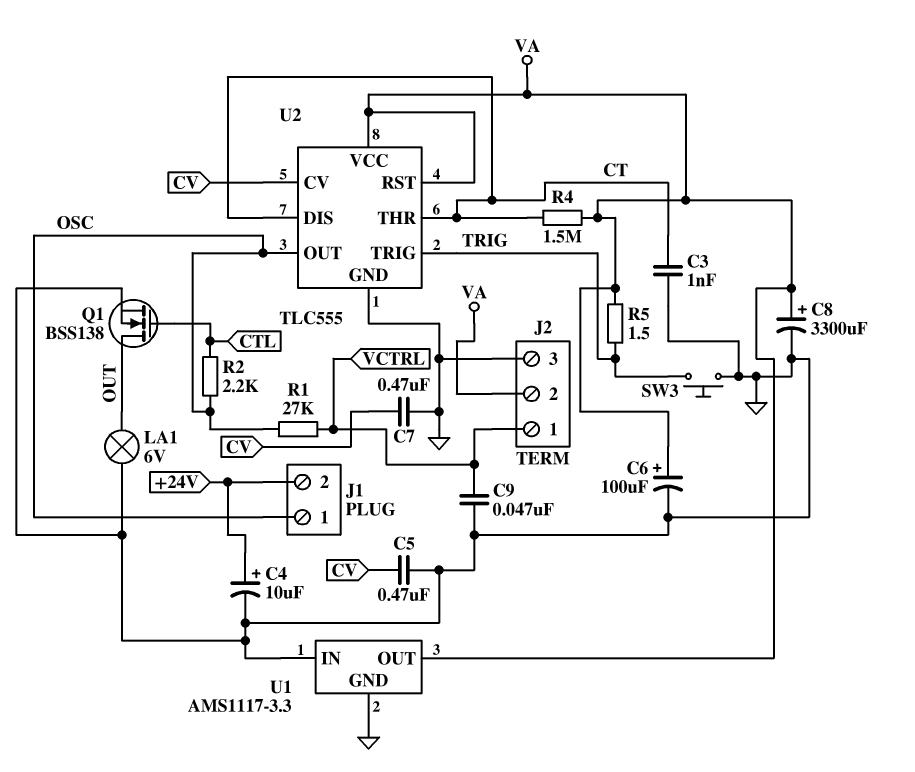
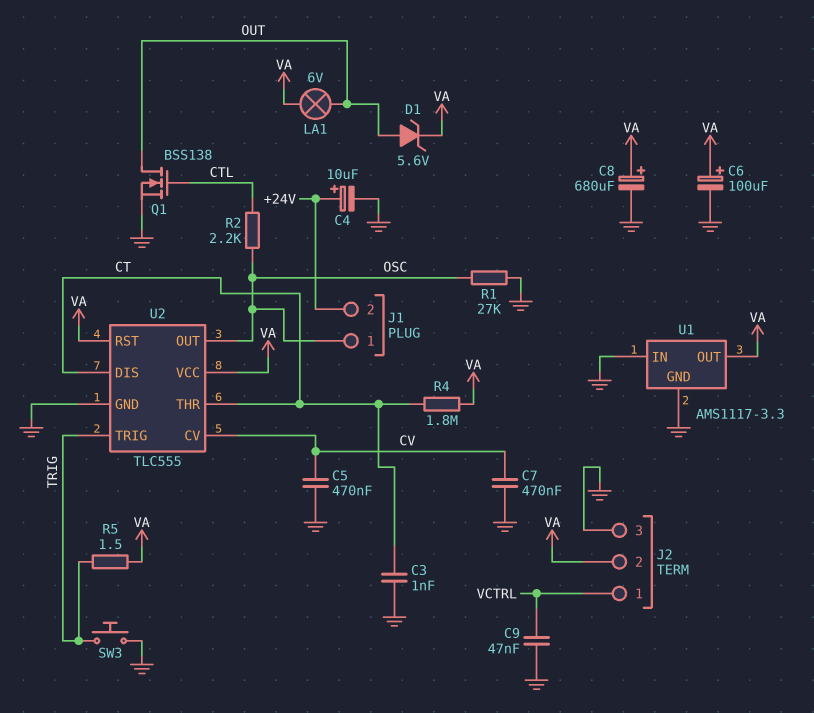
C8: 3300uF (plus VA, minus GND) -> 680uF (plus VA, minus GND)
D1: none -> zener 5.6V (A OUT, K VA)
LA1: lamp 6V (GND, OUT) -> lamp 6V (OUT, VA)
R1: 27k (OSC, VCTRL) -> 27k (GND, OSC)
R4: 1.5M (CT, VA) -> 1.8M (CT, VA)

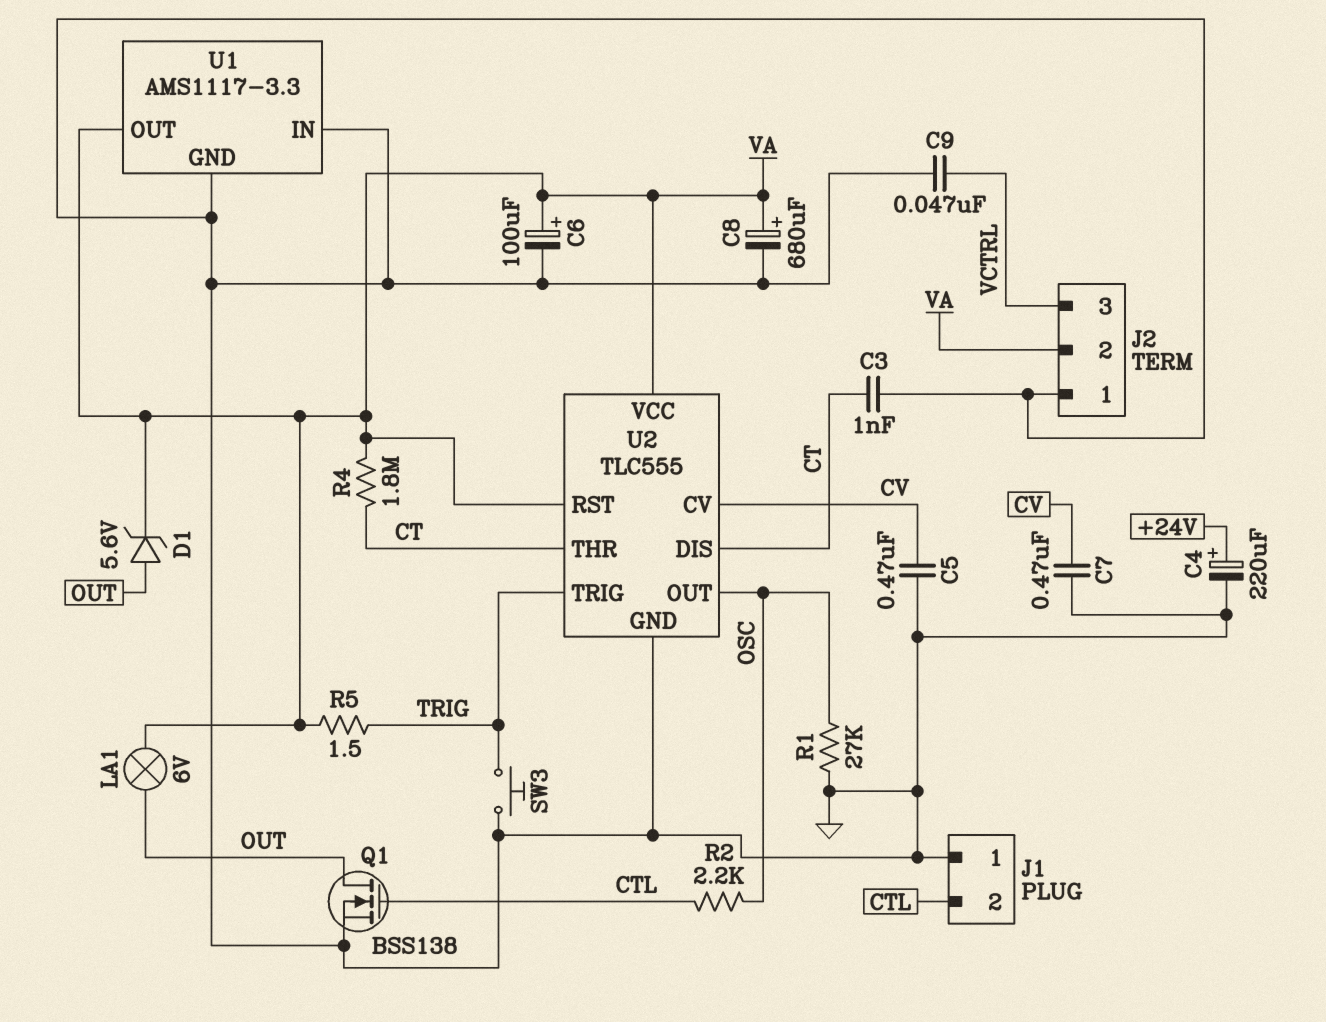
C4: 10uF (plus +24V, minus GND) -> 220uF (plus +24V, minus GND)
J1 pin 1: OSC -> GND
J1 pin 2: +24V -> CTL
J2 pin 1: VCTRL -> GND
J2 pin 3: GND -> VCTRL

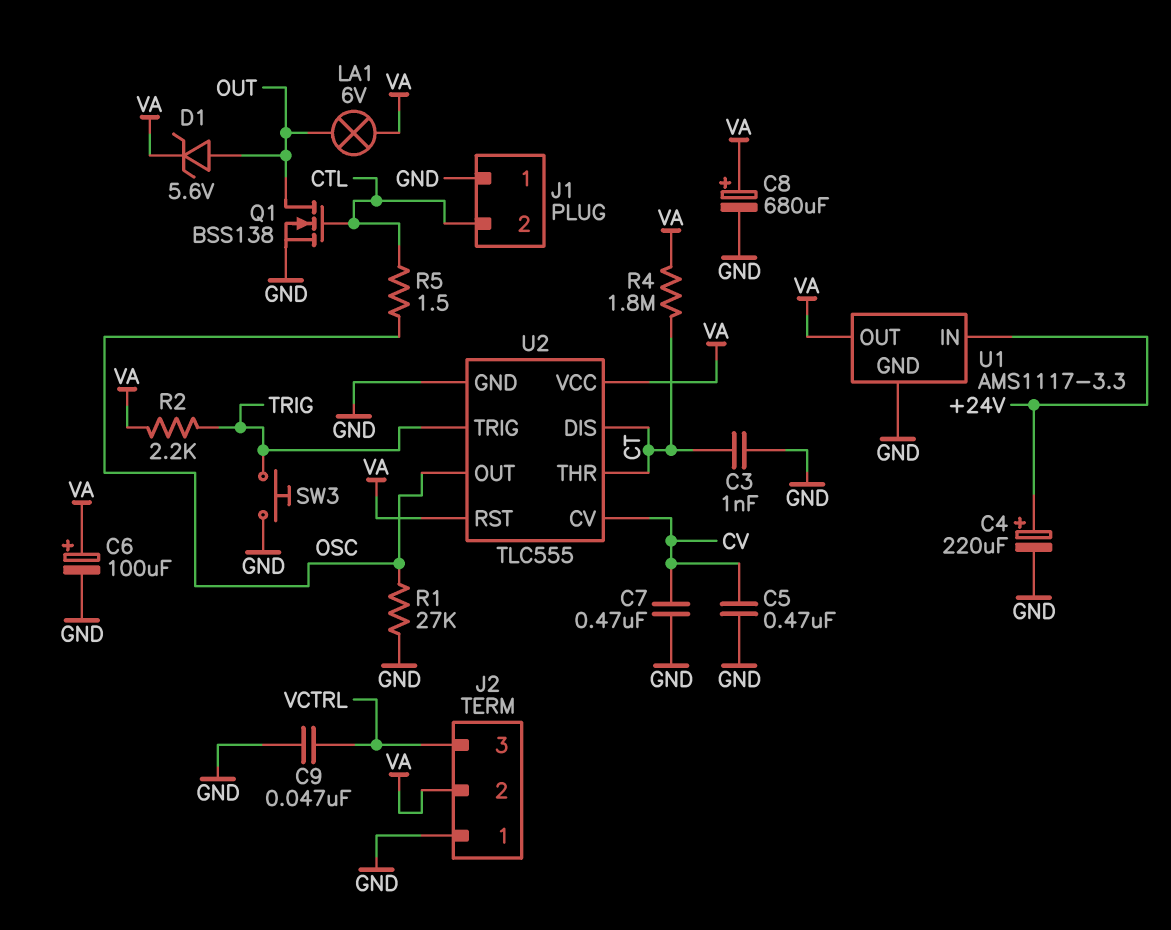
R2: 2.2k (CTL, OSC) -> 2.2k (TRIG, VA)
R5: 1.5 (TRIG, VA) -> 1.5 (CTL, OSC)
U1 pin IN: GND -> +24V

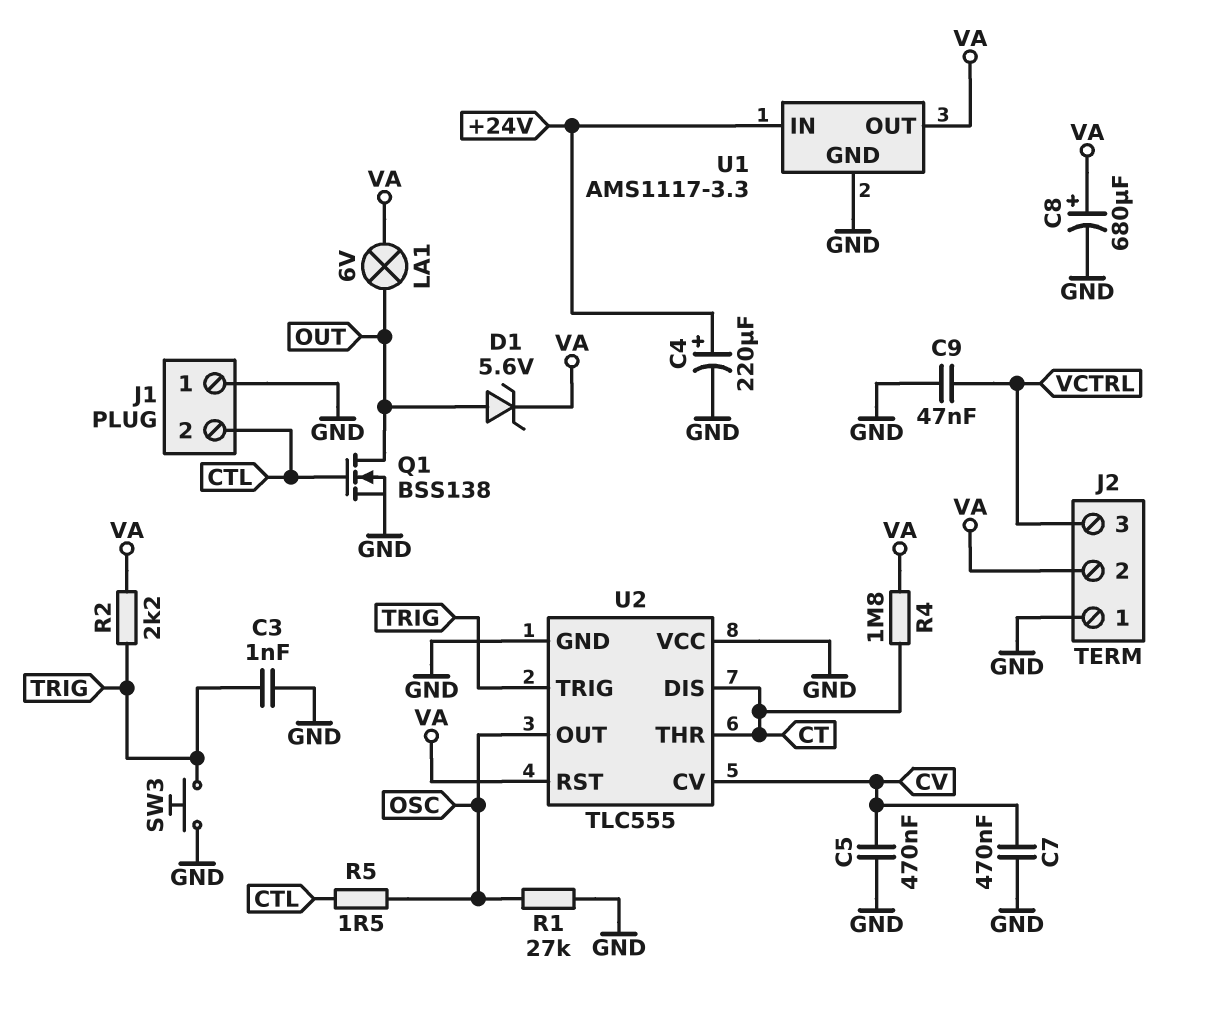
C3: 1nF (CT, GND) -> 1nF (GND, TRIG)
C6: 100uF (plus VA, minus GND) -> none
U2 pin VCC: VA -> GND

